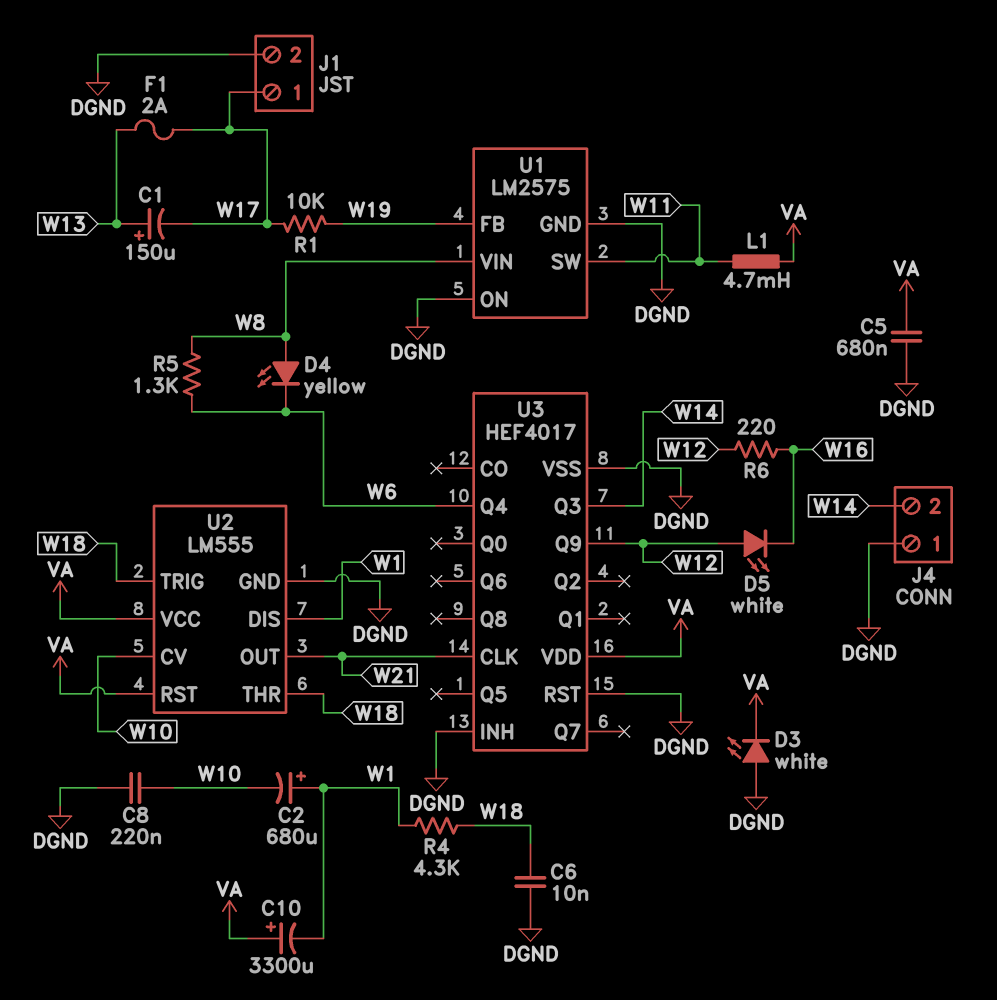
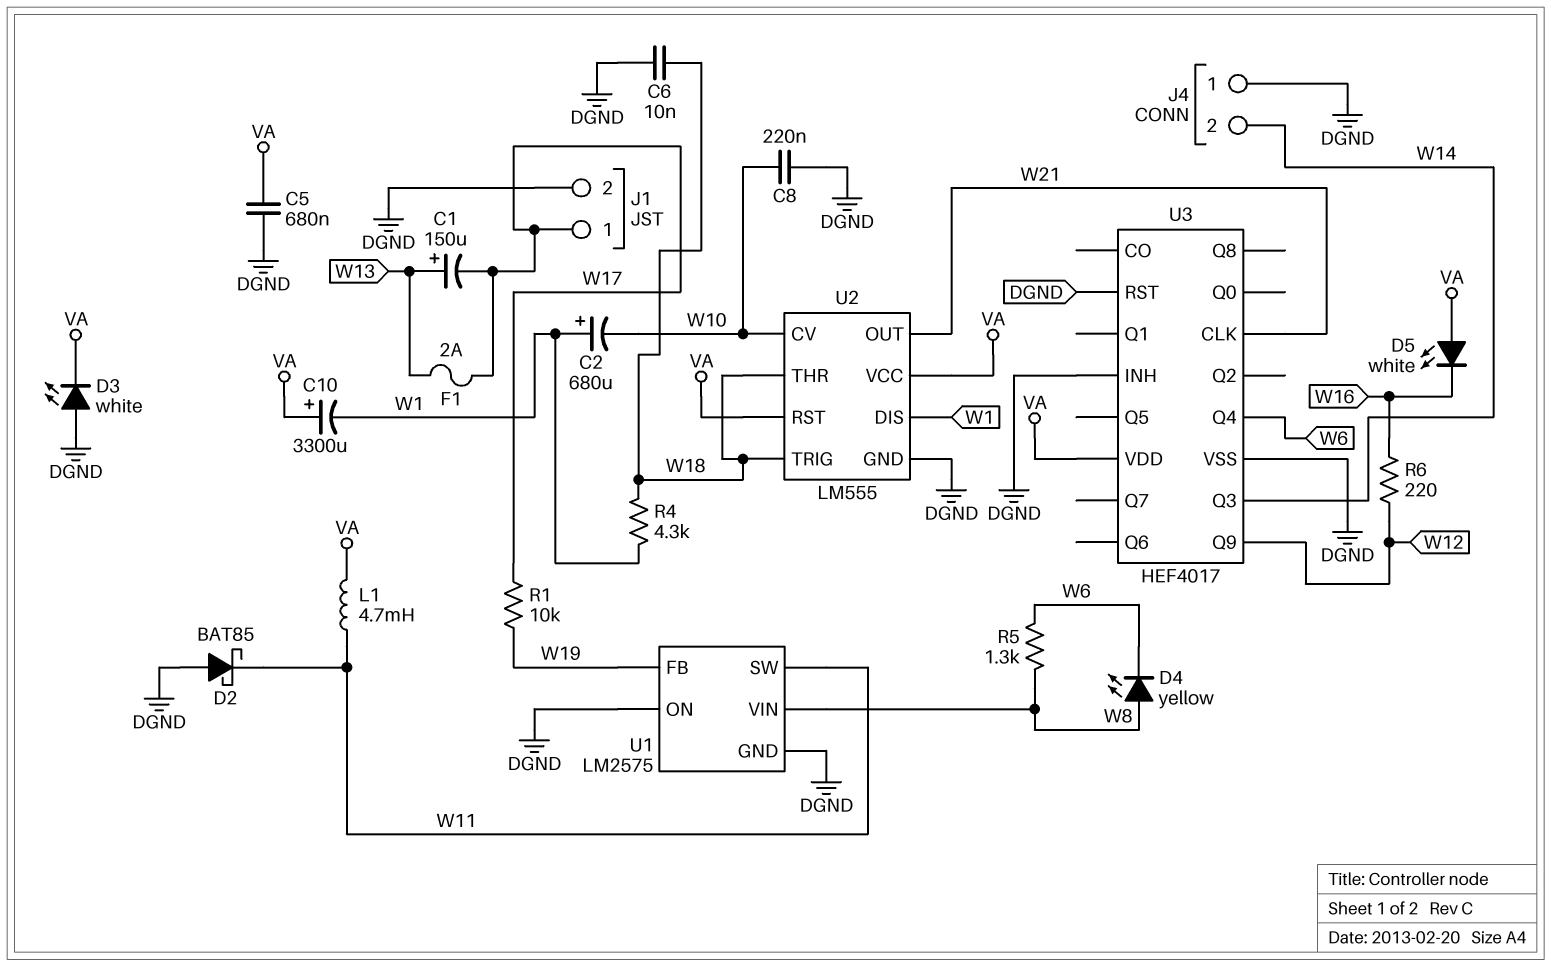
D2: none -> schottky BAT85 (A DGND, K W11)
D5: LED white (A W12, K W16) -> LED white (A VA, K W16)

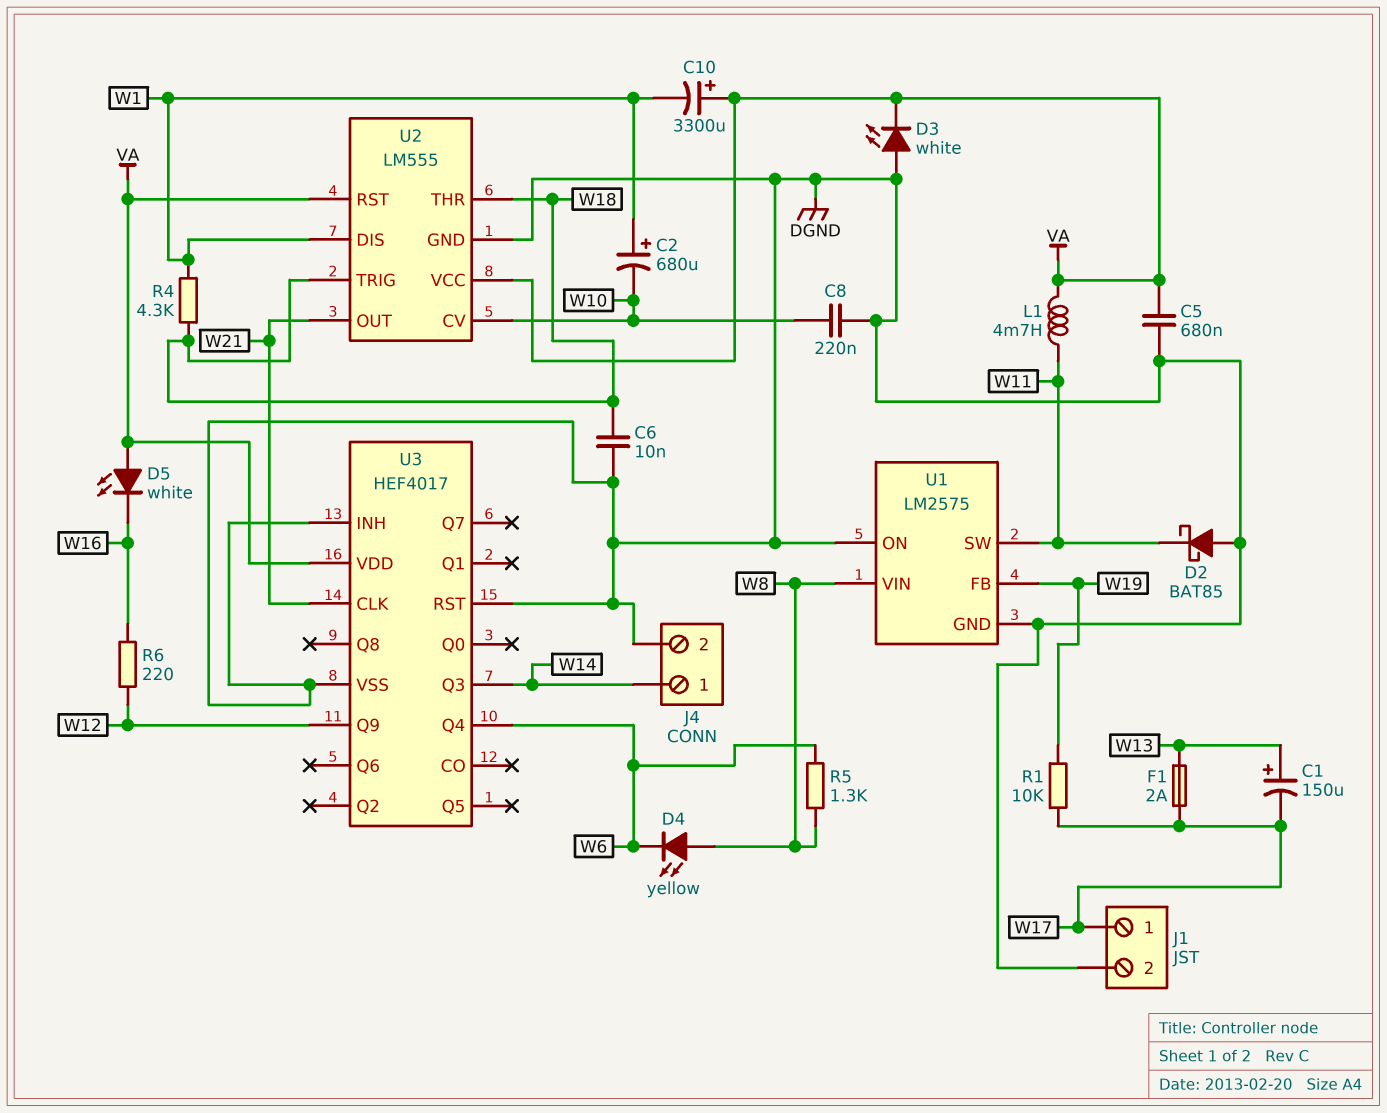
J4 pin 1: DGND -> W14
J4 pin 2: W14 -> DGND

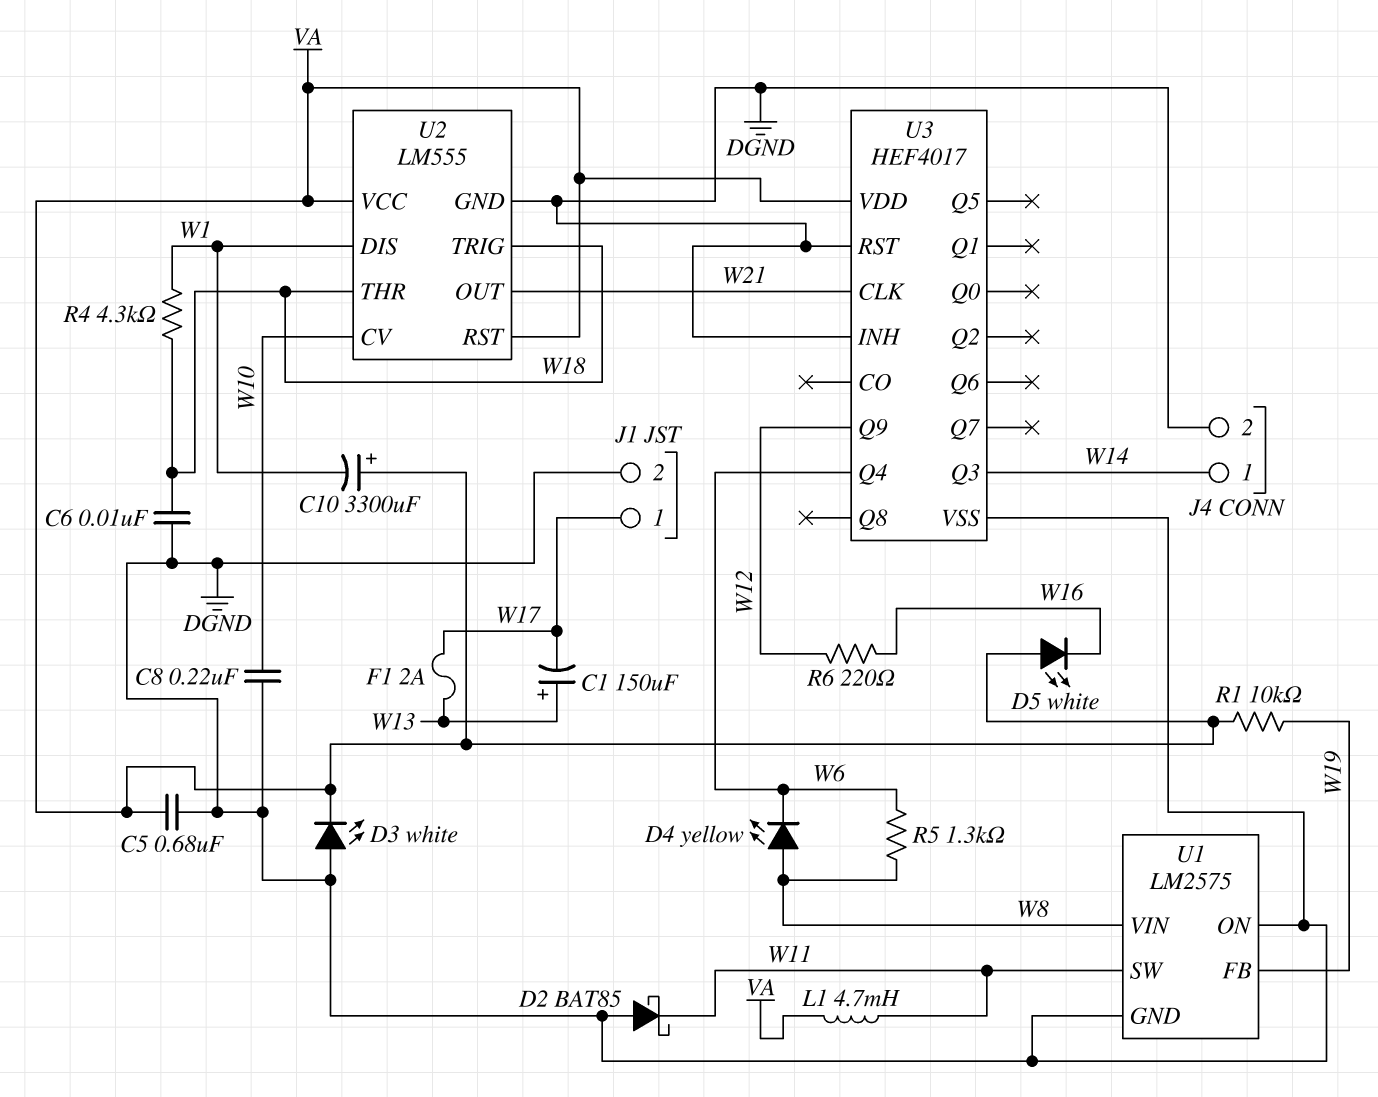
C2: 680uF (plus W1, minus W10) -> none
R1: 10k (W17, W19) -> 10k (VA, W19)

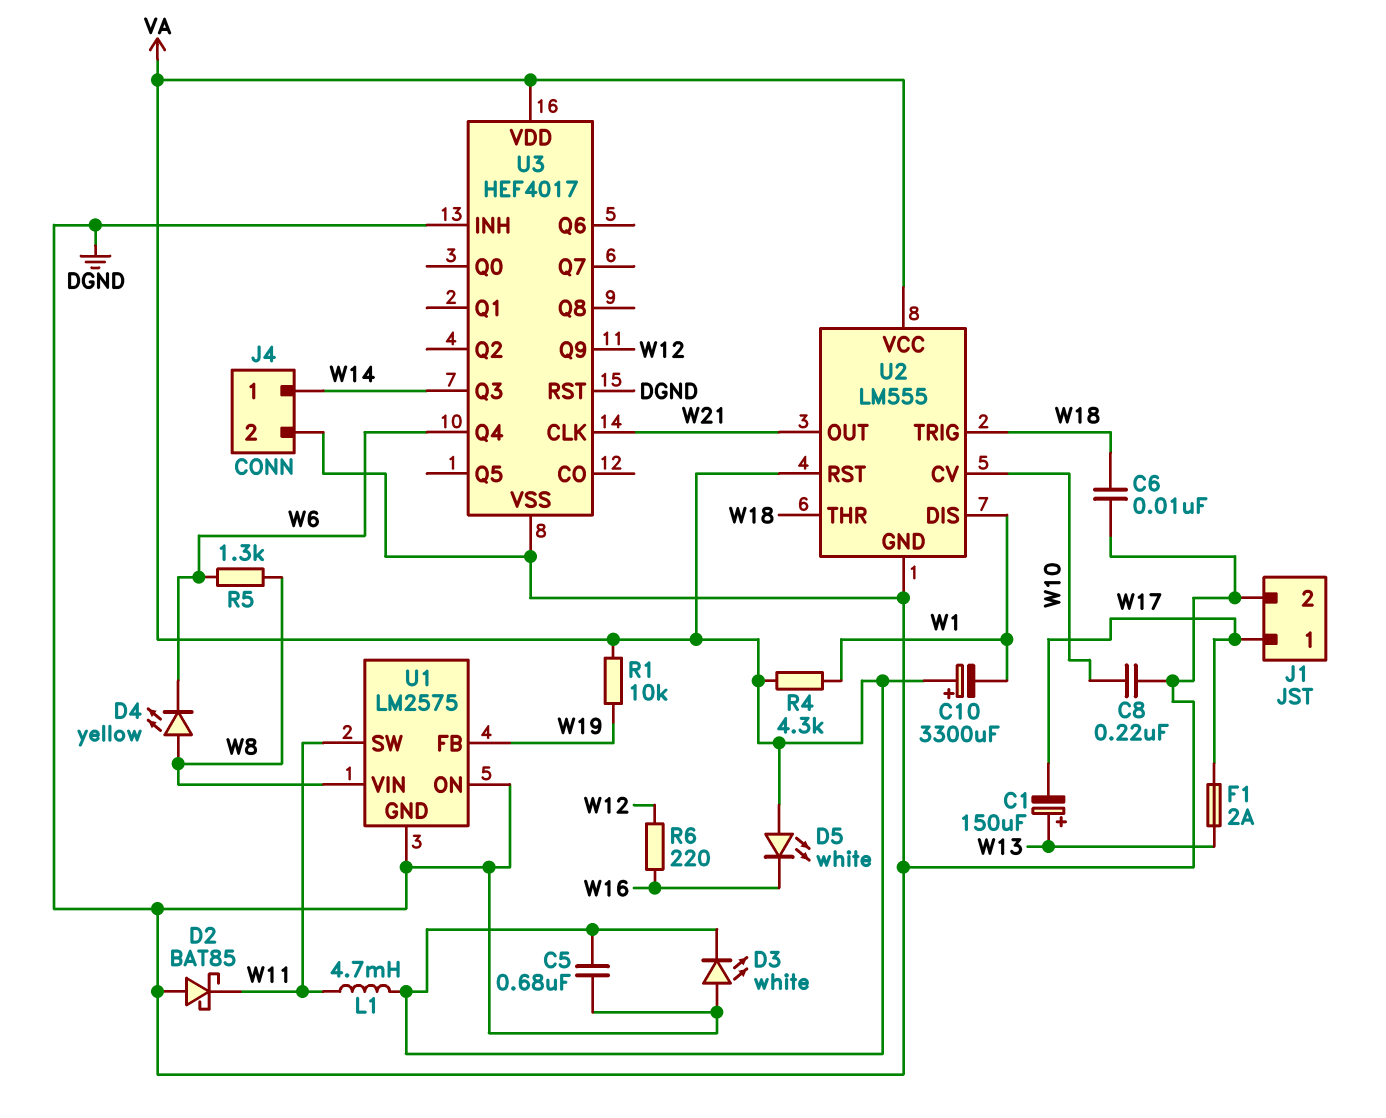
R4: 4.3k (W1, W18) -> 4.3k (VA, W1)

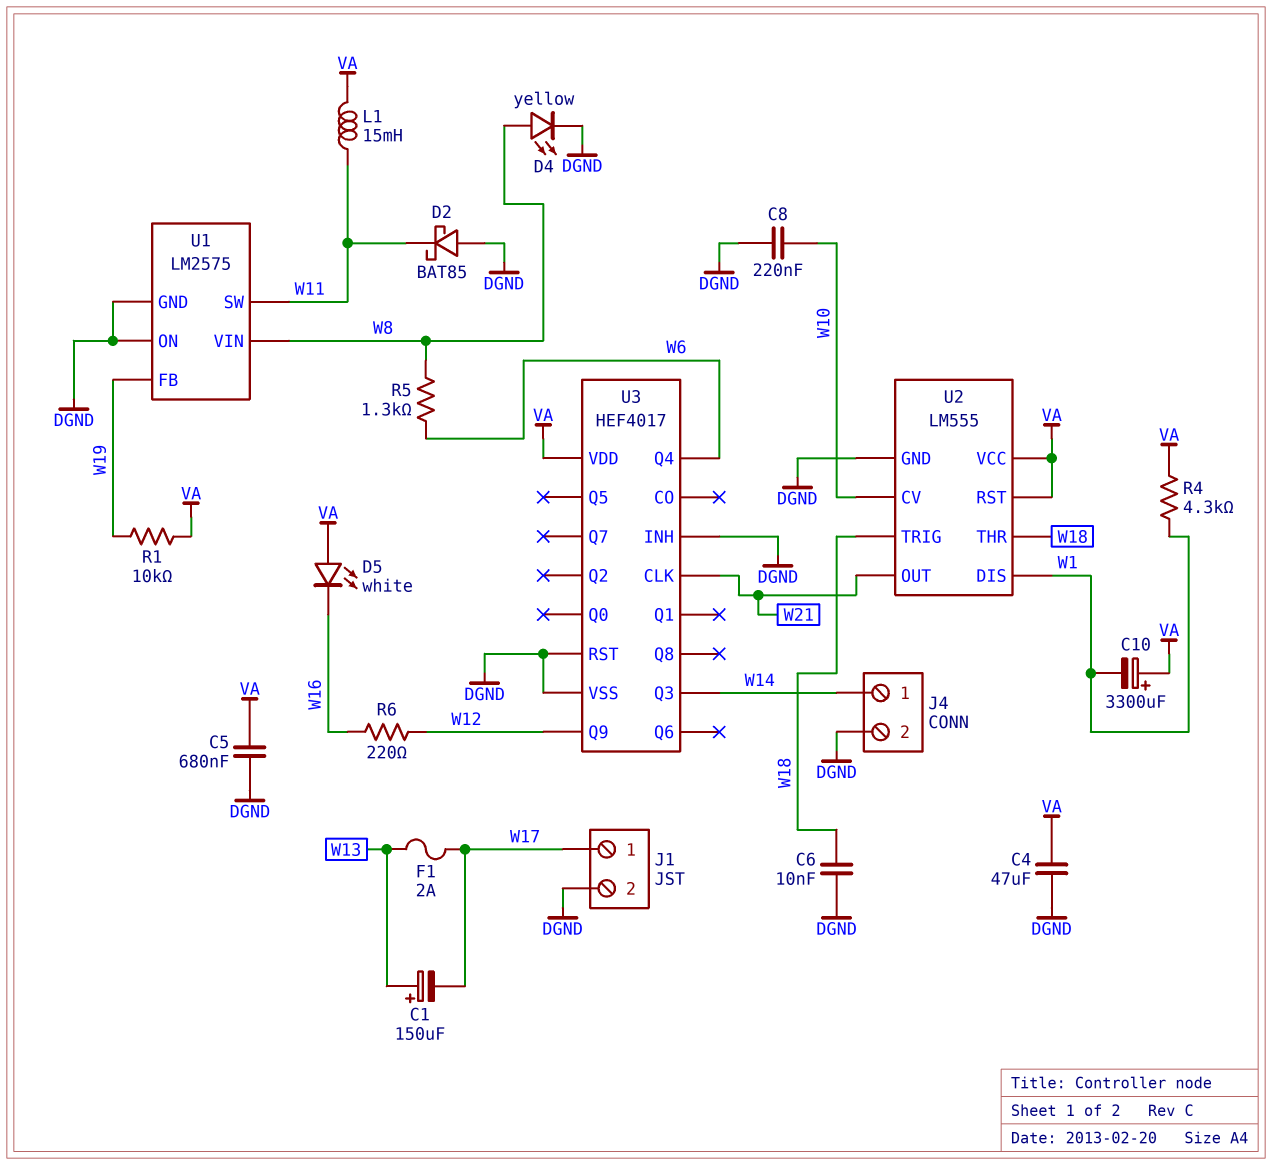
C4: none -> 47uF (DGND, VA)
D3: LED white (A DGND, K VA) -> none
D4: LED yellow (A W8, K W6) -> LED yellow (A W8, K DGND)
L1: 4.7mH (VA, W11) -> 15mH (VA, W11)

